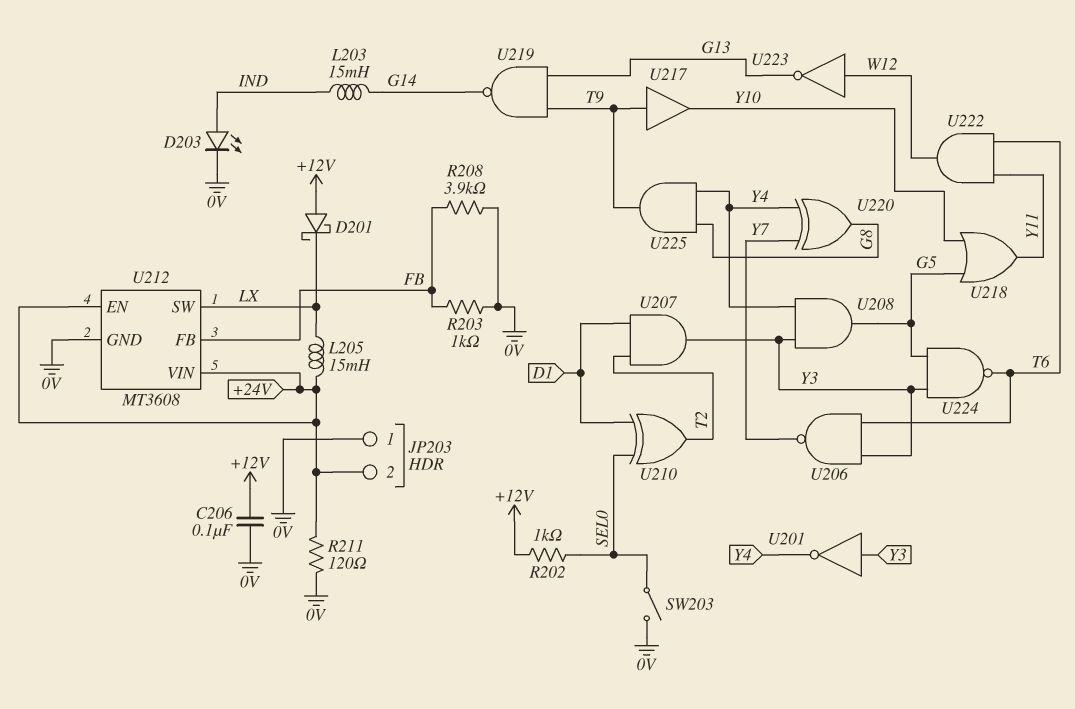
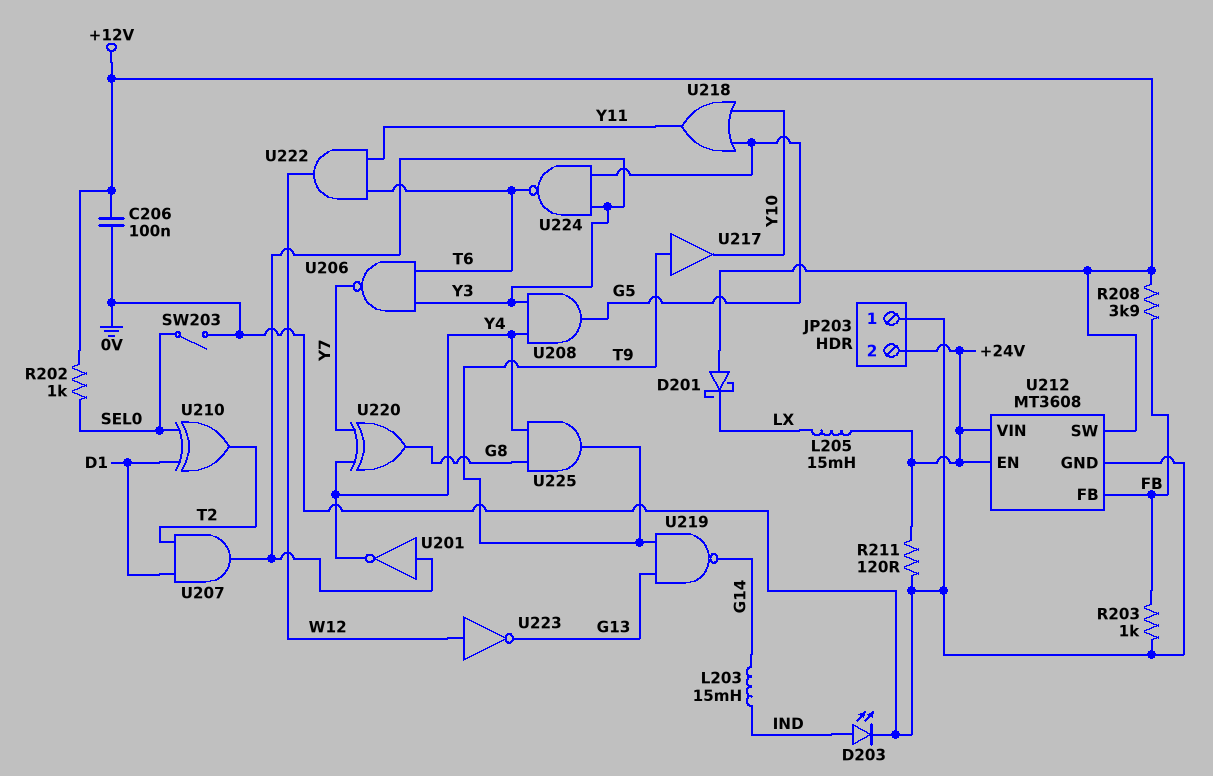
R208: 3.9k (0V, FB) -> 3.9k (+12V, FB)
U212 pin SW: LX -> +12V

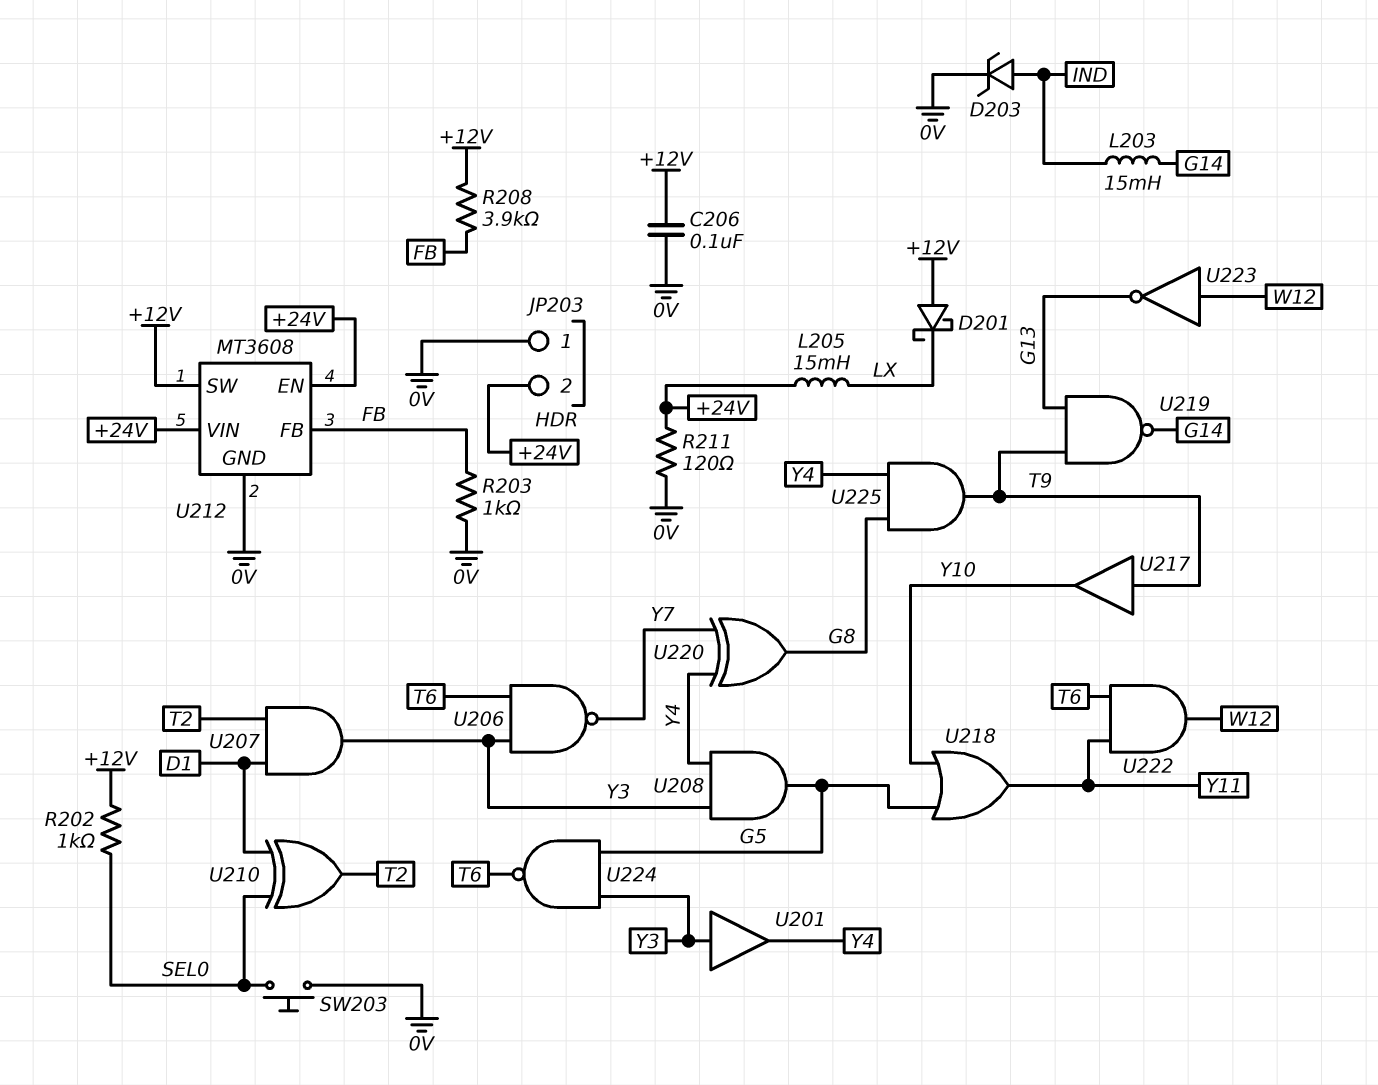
D203: LED (A IND, K 0V) -> zener (A IND, K 0V)
SW203: switch (0V, SEL0) -> button (0V, SEL0)
U201: NOT (in Y3, out Y4) -> buffer (in Y3, out Y4)

